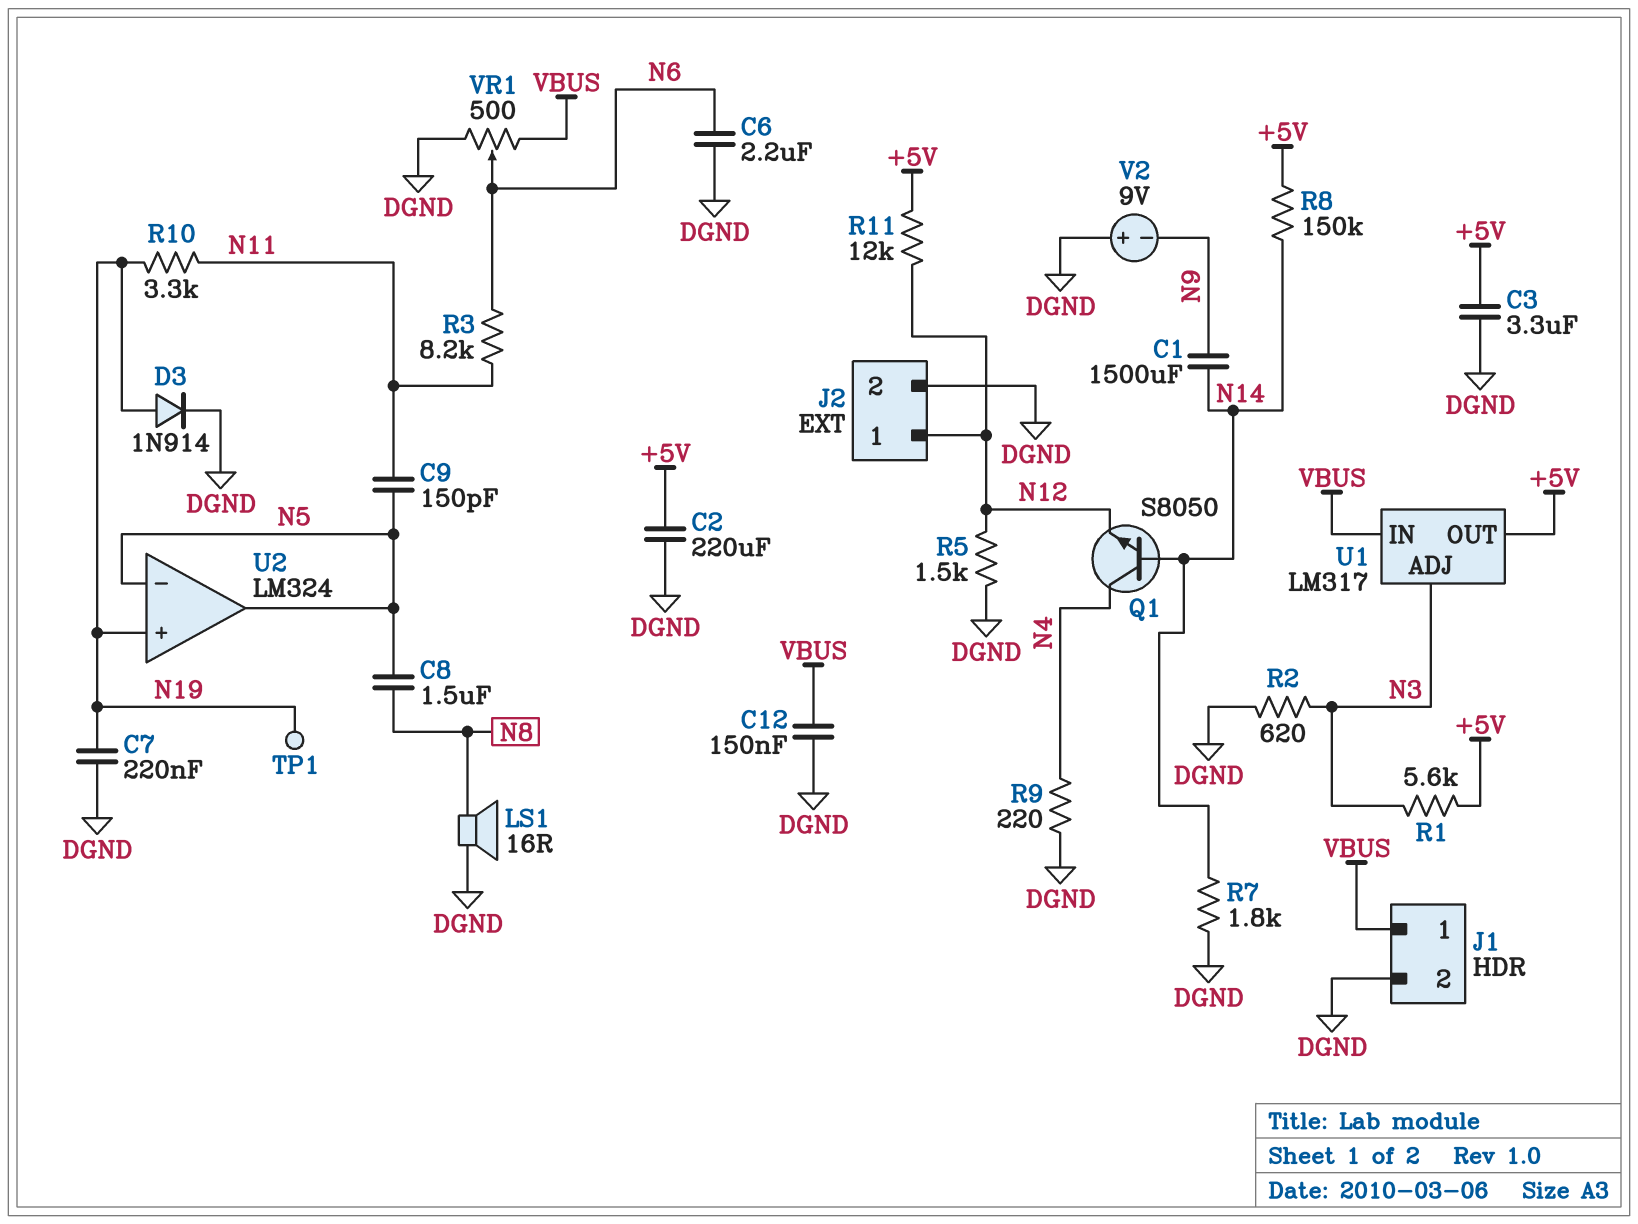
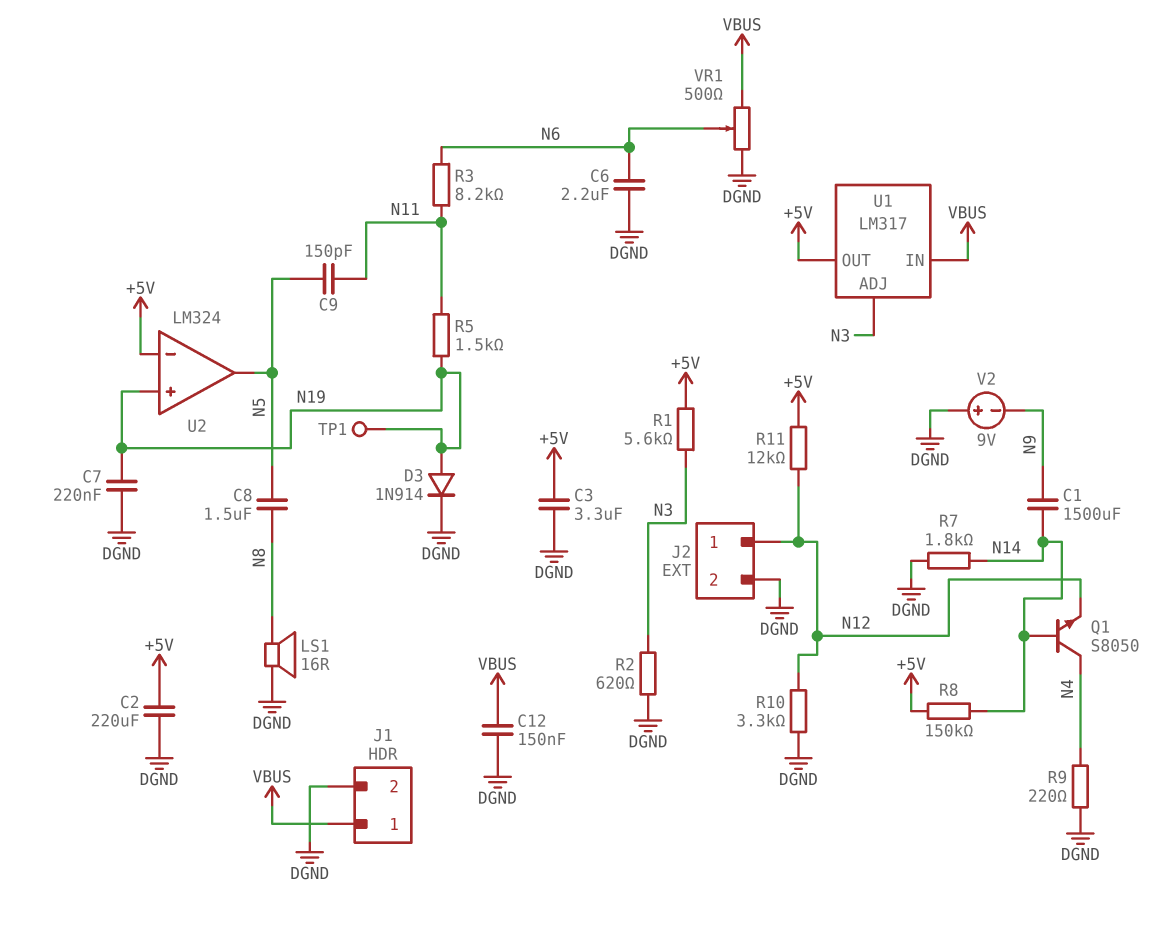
R5: 1.5k (DGND, N12) -> 1.5k (N11, N19)
R10: 3.3k (N11, N19) -> 3.3k (DGND, N12)
U2 pin in-: N5 -> +5V

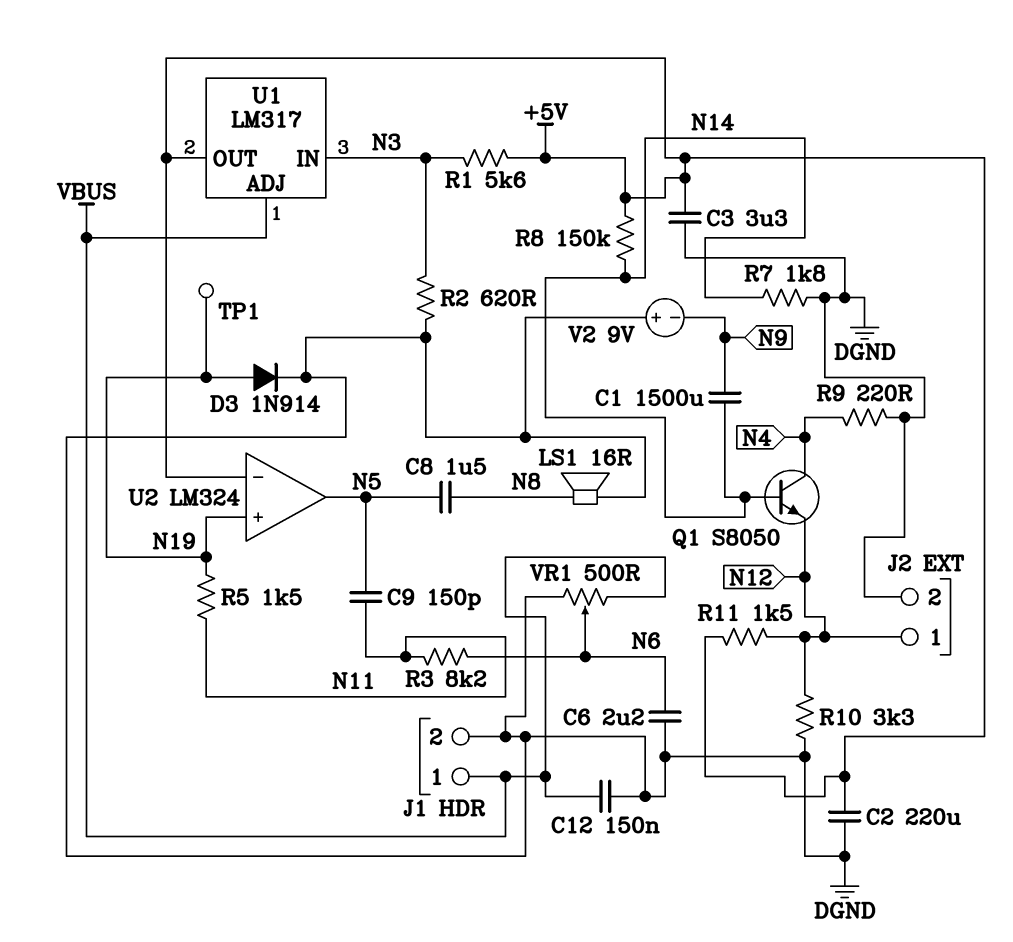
C7: 220nF (DGND, N19) -> none
R11: 12k (+5V, N12) -> 1.5k (+5V, N12)
U1 pin ADJ: N3 -> VBUS
U1 pin IN: VBUS -> N3

